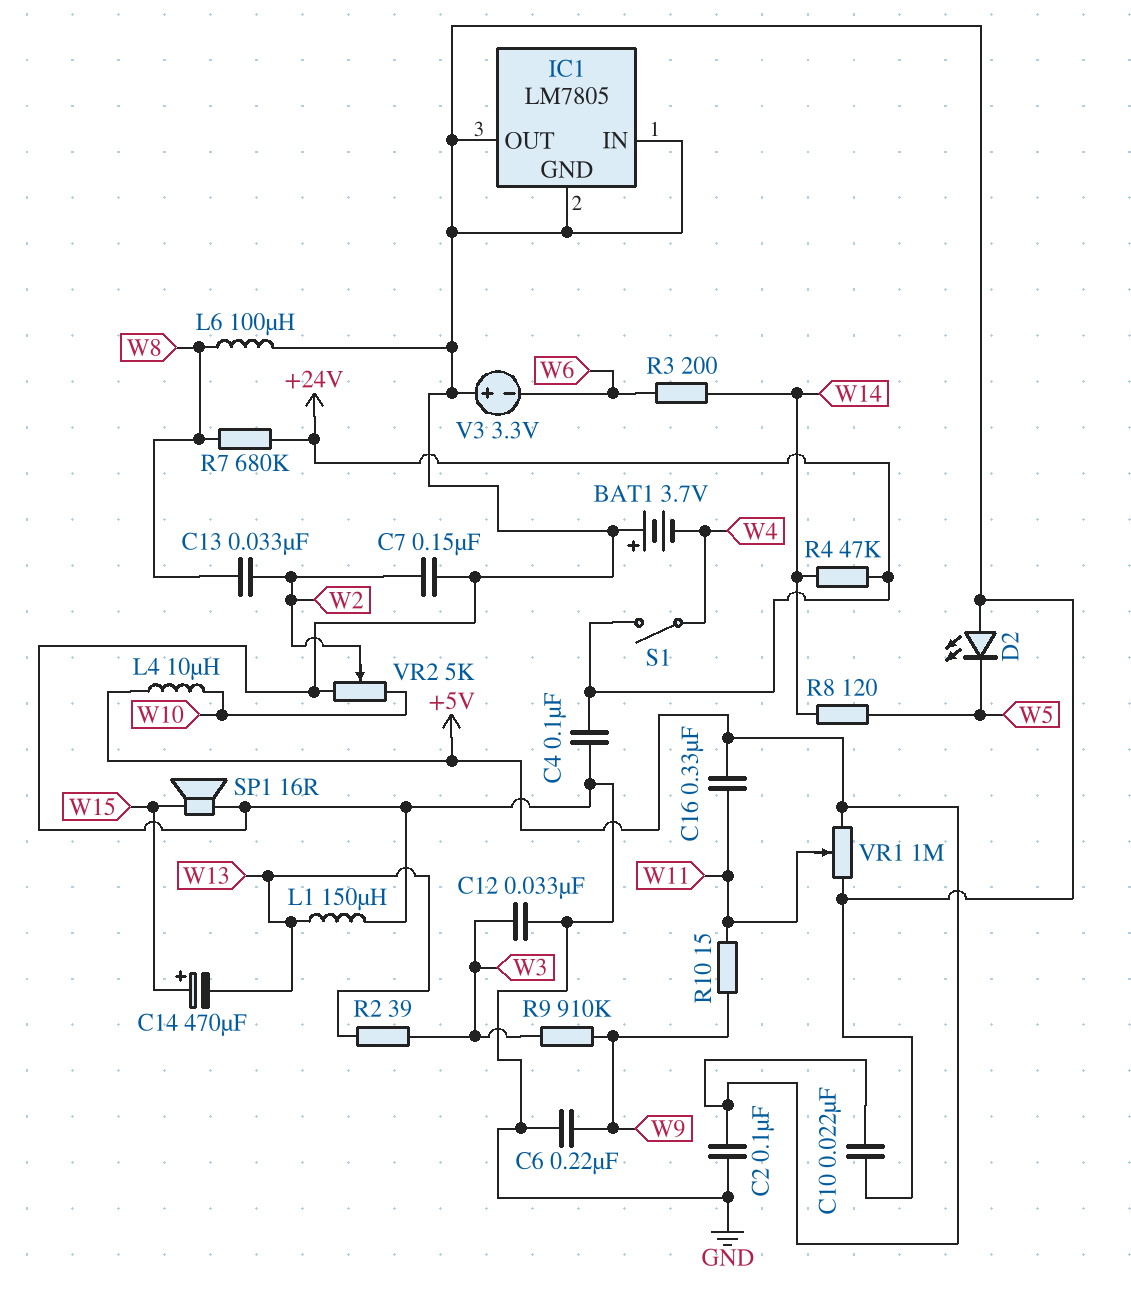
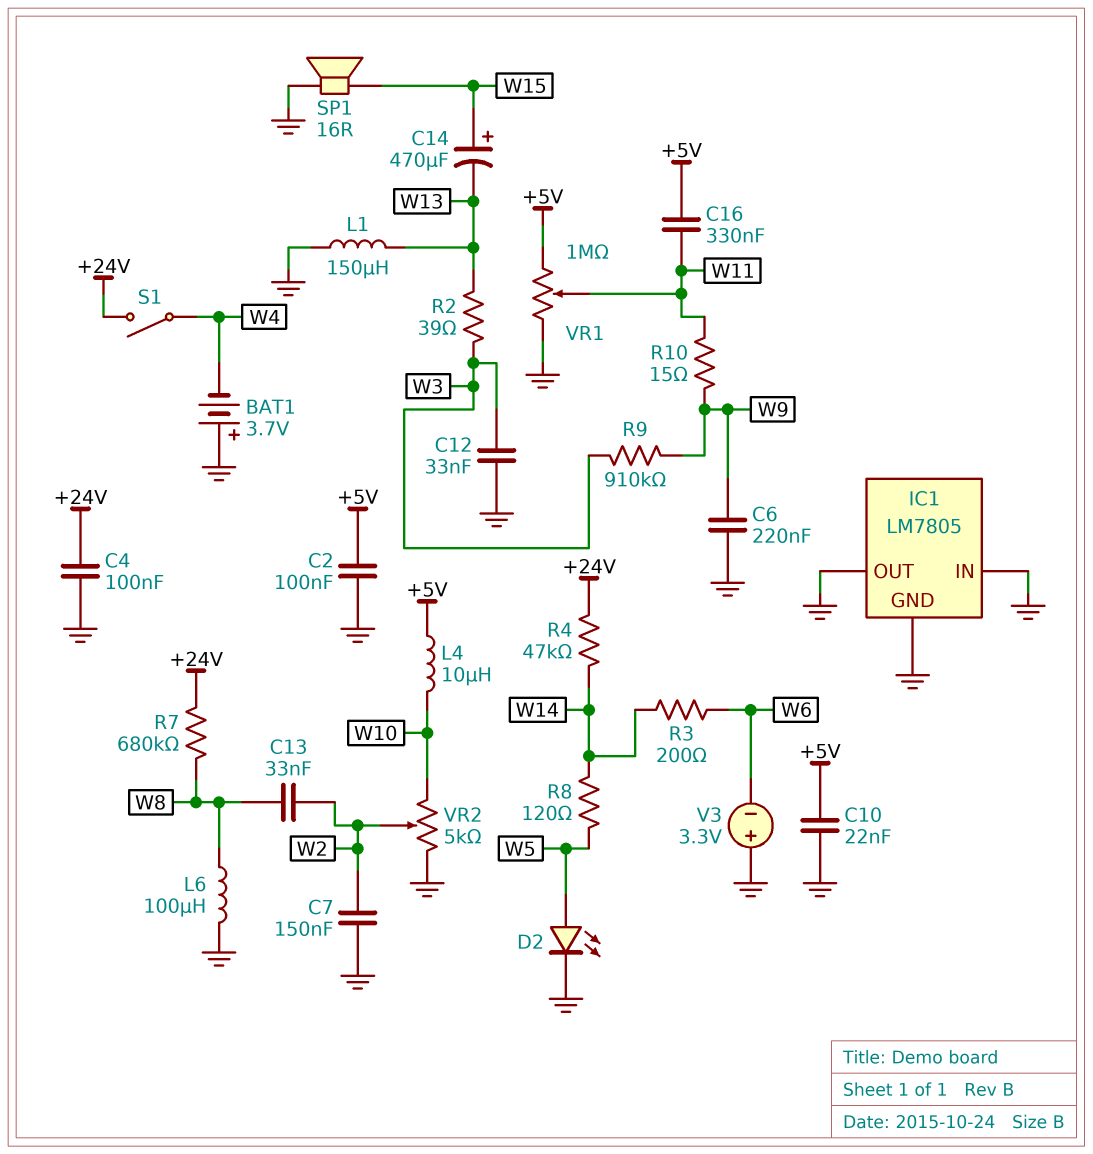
D2: LED (A GND, K W5) -> LED (A W5, K GND)

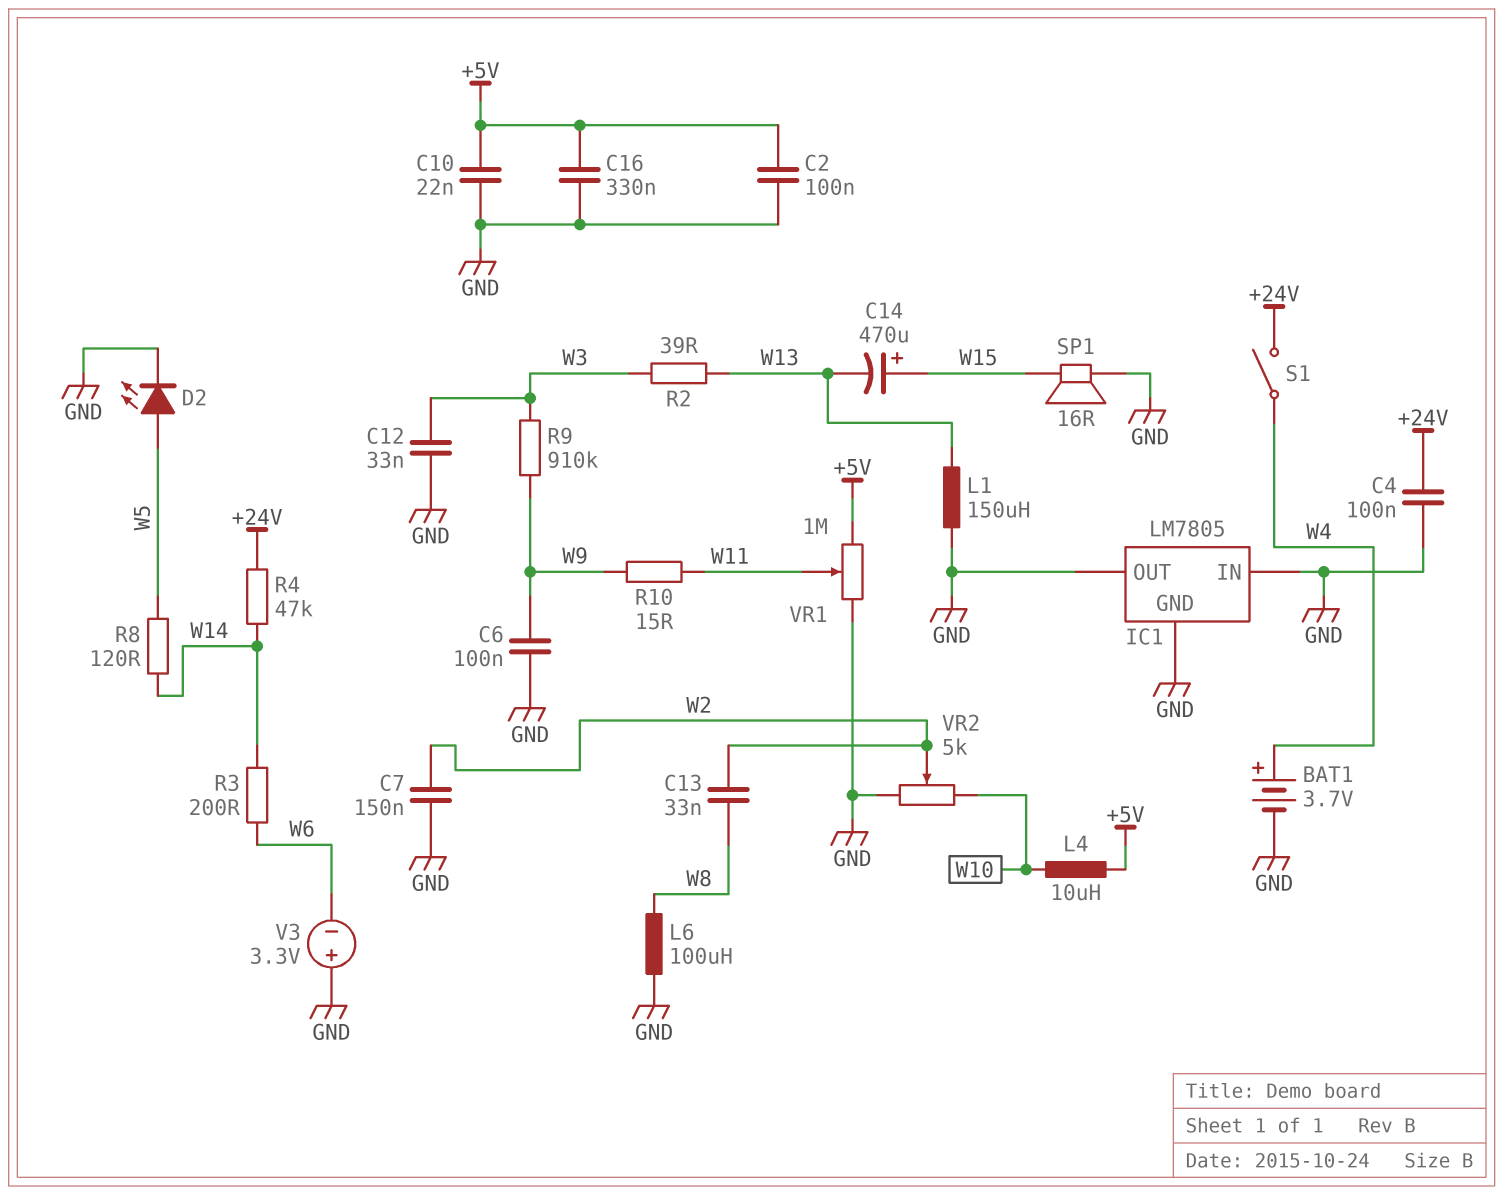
BAT1: 3.7V (plus GND, minus W4) -> 3.7V (plus W4, minus GND)
C6: 220nF (GND, W9) -> 100nF (GND, W9)
C16: 330nF (+5V, W11) -> 330nF (+5V, GND)
R7: 680k (+24V, W8) -> none

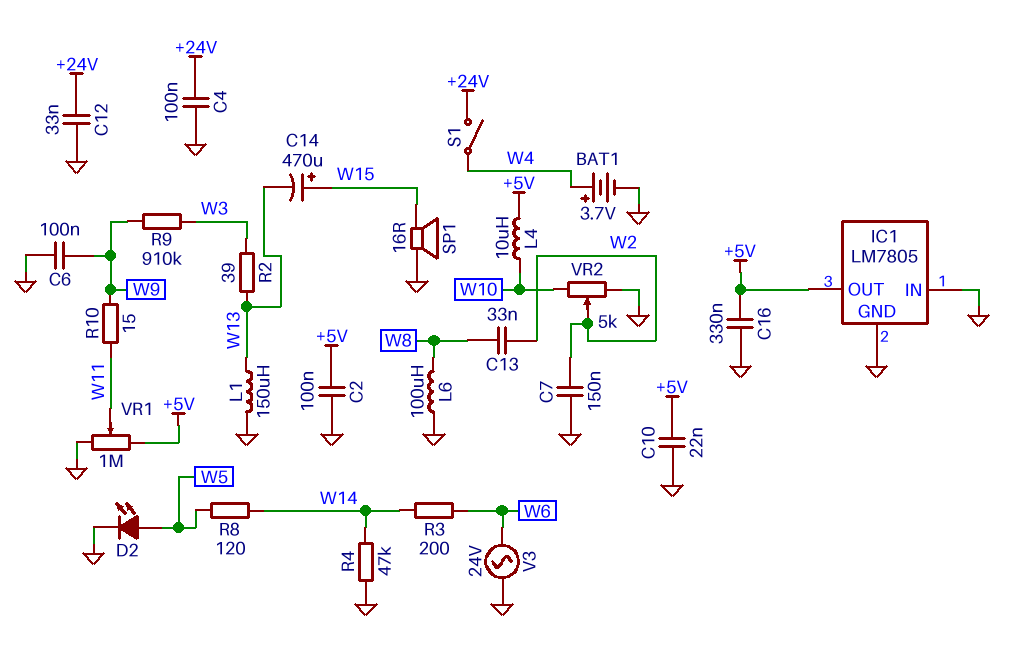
C12: 33nF (GND, W3) -> 33nF (+24V, GND)
IC1 pin OUT: GND -> +5V
R4: 47k (+24V, W14) -> 47k (GND, W14)
V3: 3.3V (plus GND, minus W6) -> AC 24V (GND, W6)

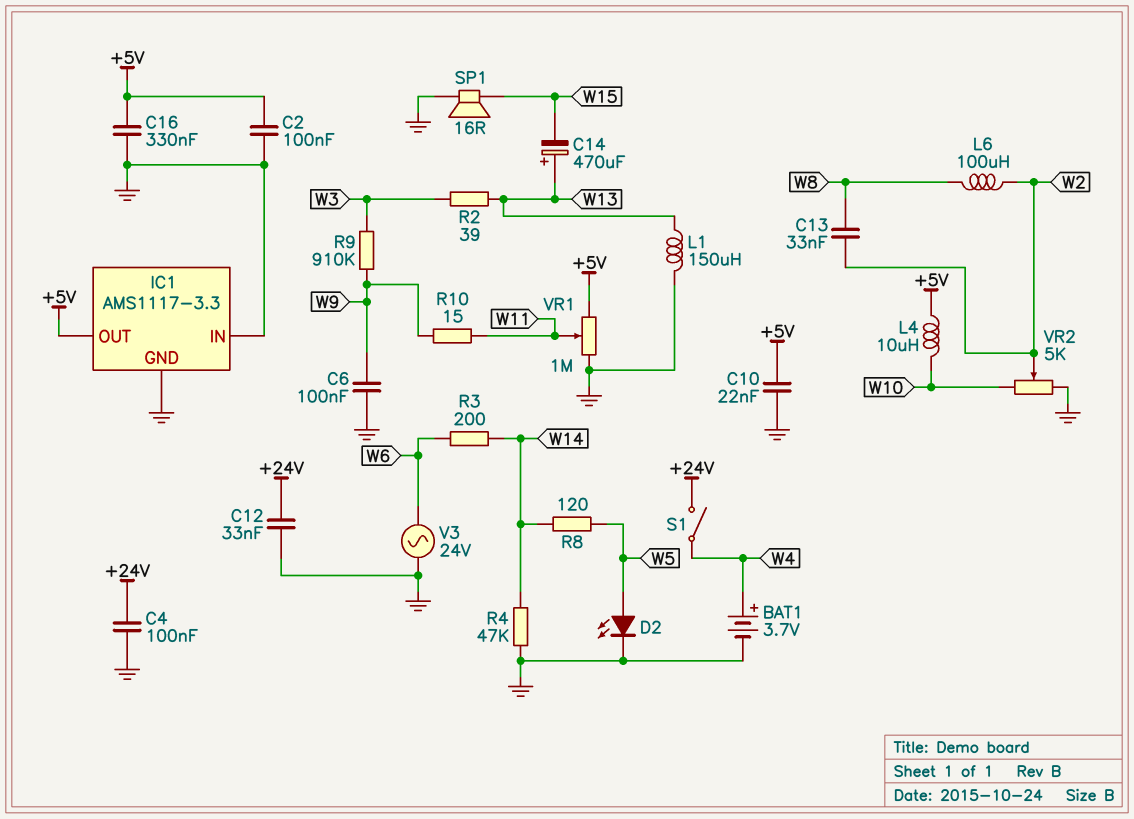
C7: 150nF (GND, W2) -> none
C14: 470uF (plus W15, minus W13) -> 470uF (plus W13, minus W15)
IC1: LM7805 -> AMS1117-3.3
L6: 100uH (GND, W8) -> 100uH (W2, W8)

